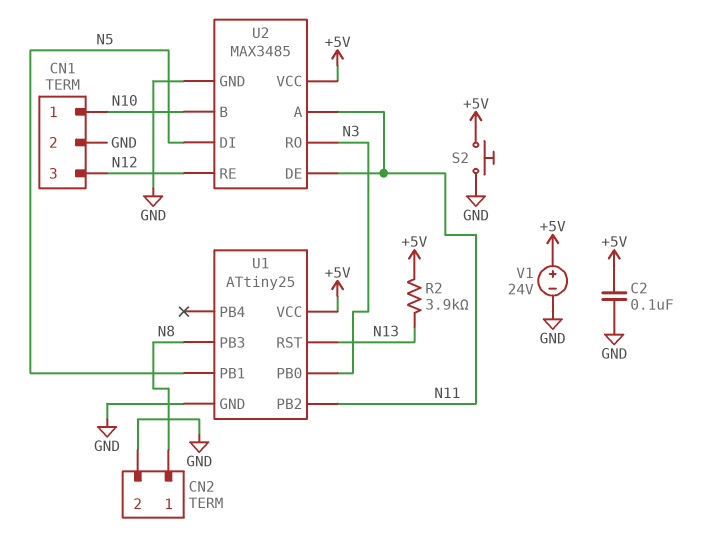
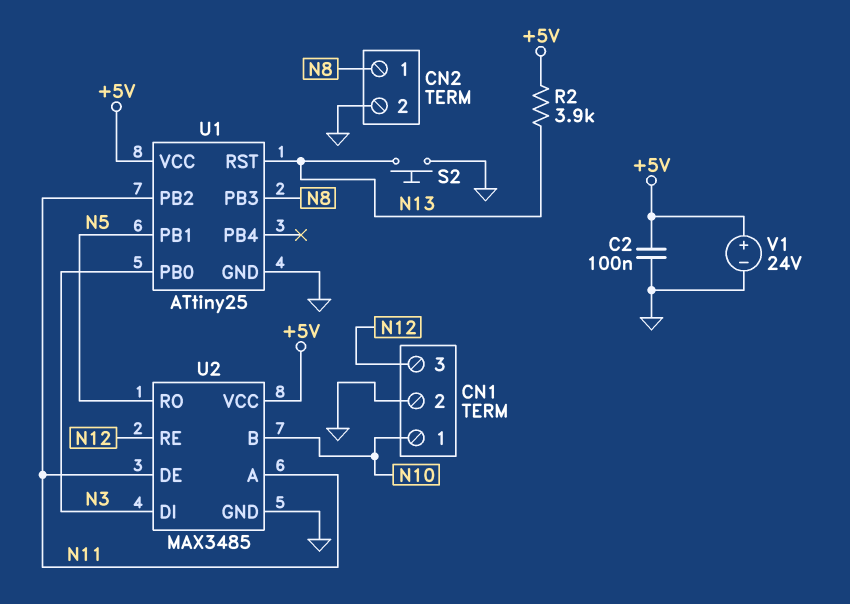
S2: button (+5V, GND) -> button (GND, N13)
U2 pin DI: N5 -> N3
U2 pin RO: N3 -> N5

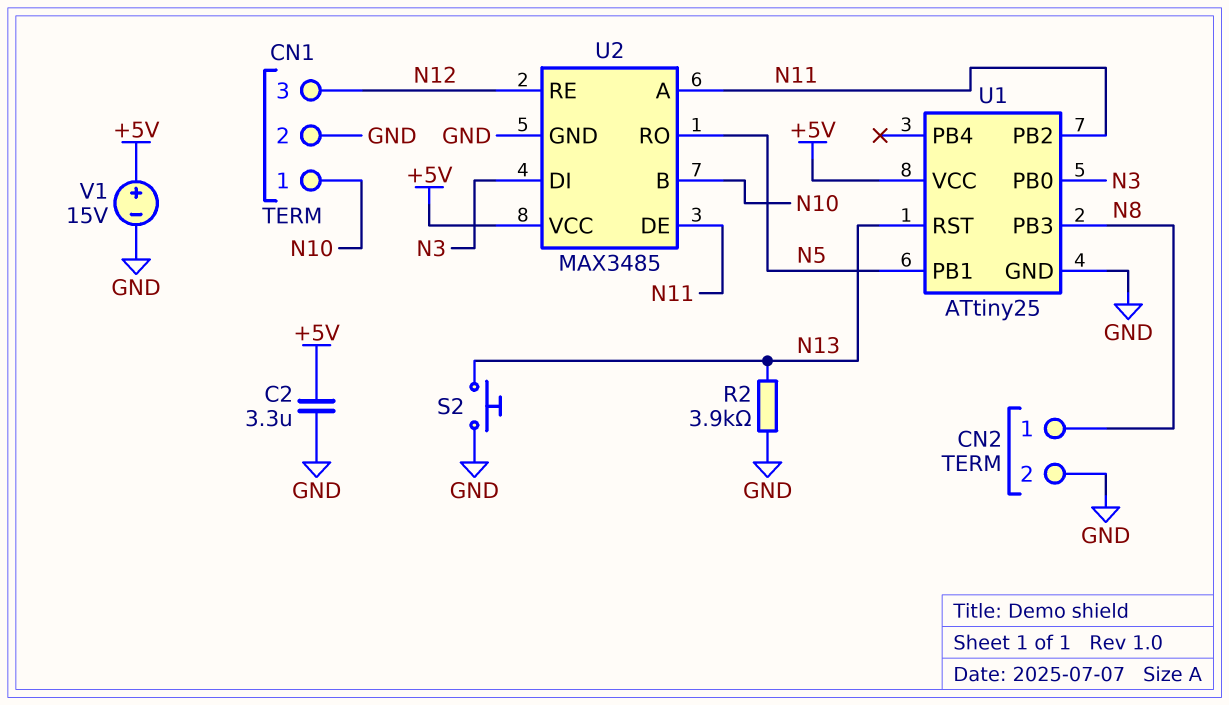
C2: 100nF (+5V, GND) -> 3.3uF (+5V, GND)
R2: 3.9k (+5V, N13) -> 3.9k (GND, N13)
V1: 24V (plus +5V, minus GND) -> 15V (plus +5V, minus GND)

